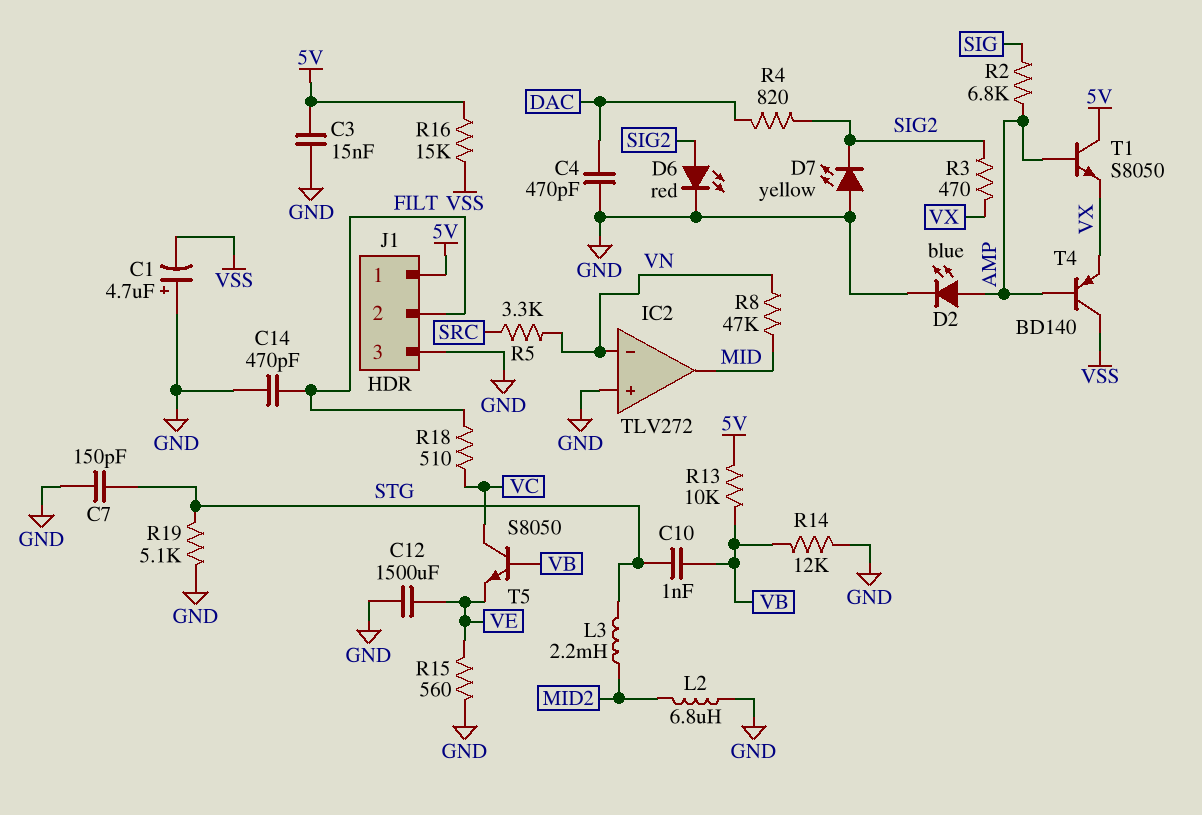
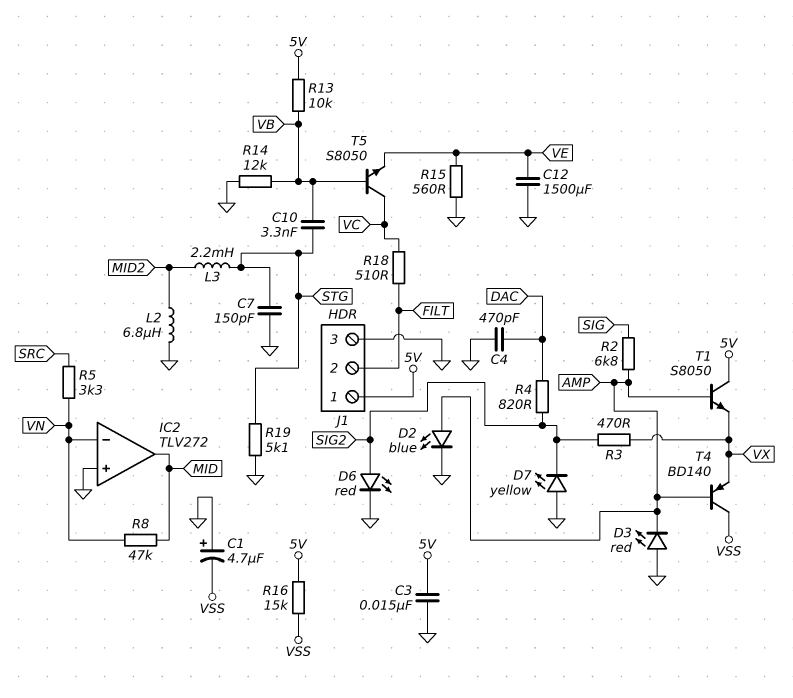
C10: 1nF (STG, VB) -> 3.3nF (STG, VB)
C14: 470pF (FILT, GND) -> none
D3: none -> LED red (A GND, K AMP)

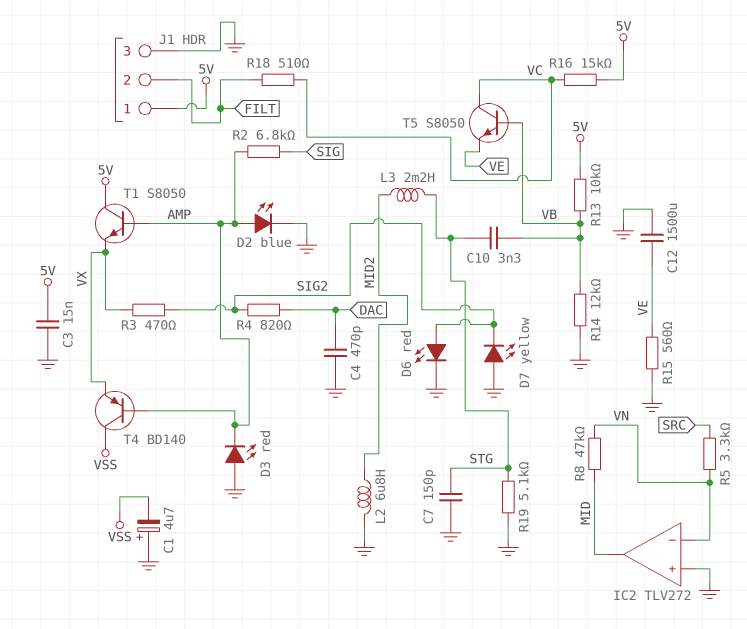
R16: 15k (5V, VSS) -> 15k (5V, VC)

